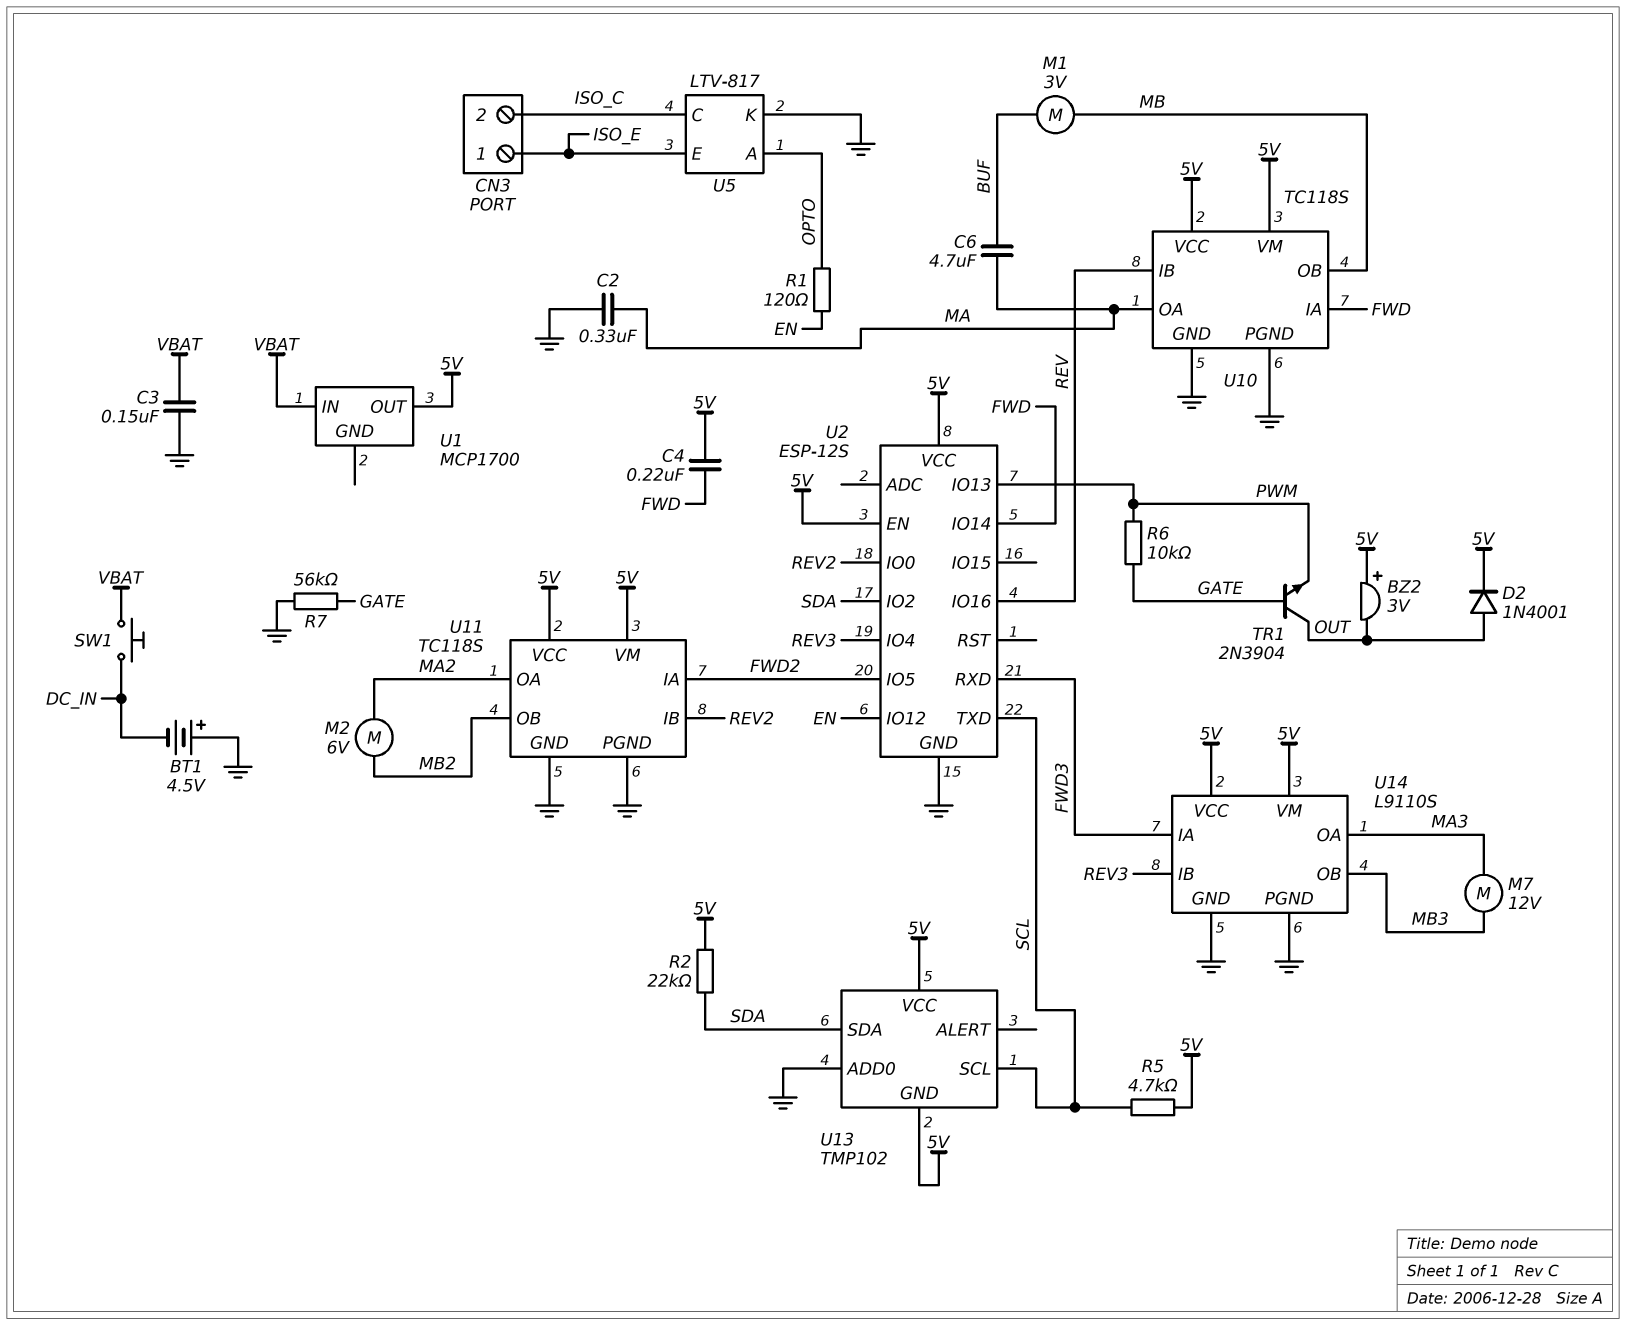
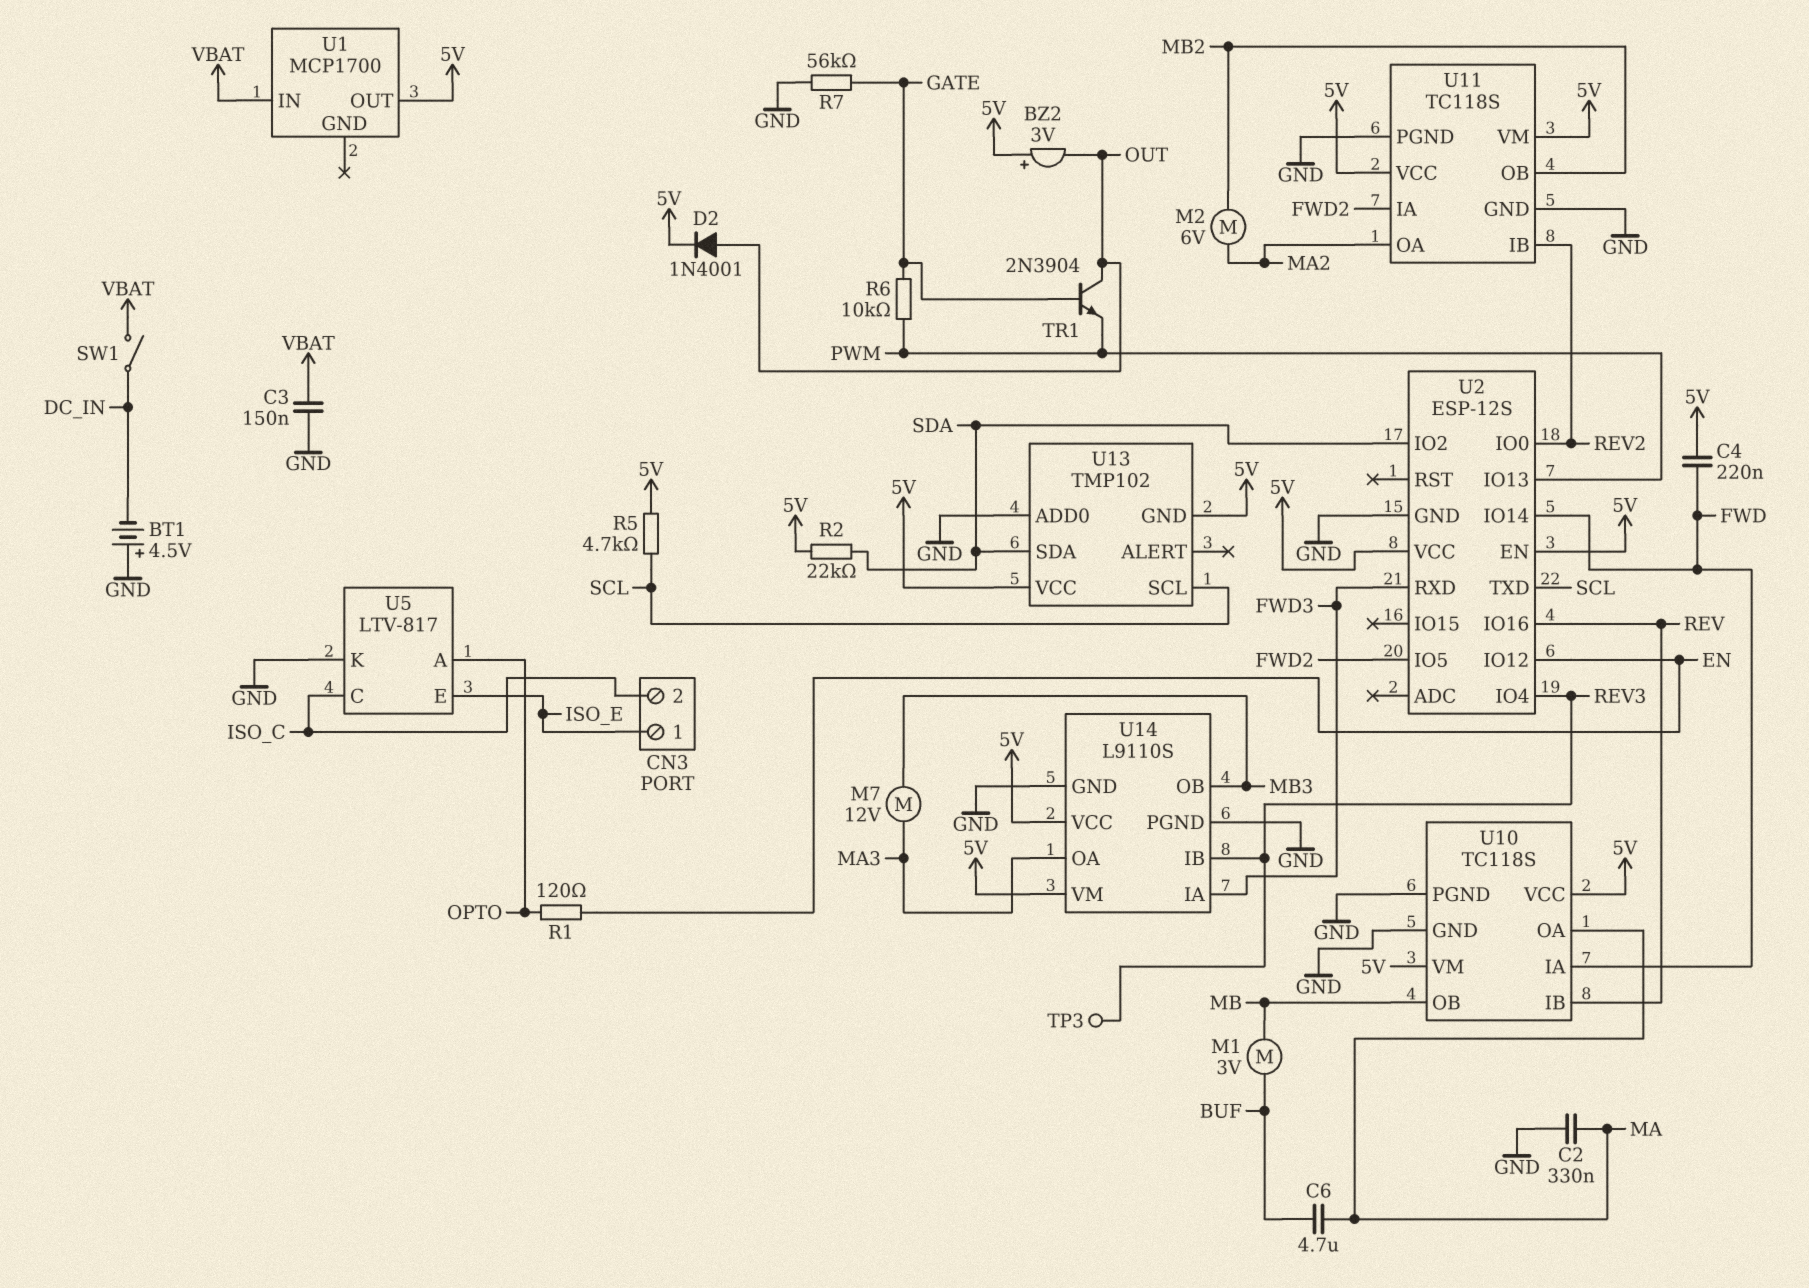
SW1: button (DC_IN, VBAT) -> switch (DC_IN, VBAT)
TP3: none -> test point (REV3)

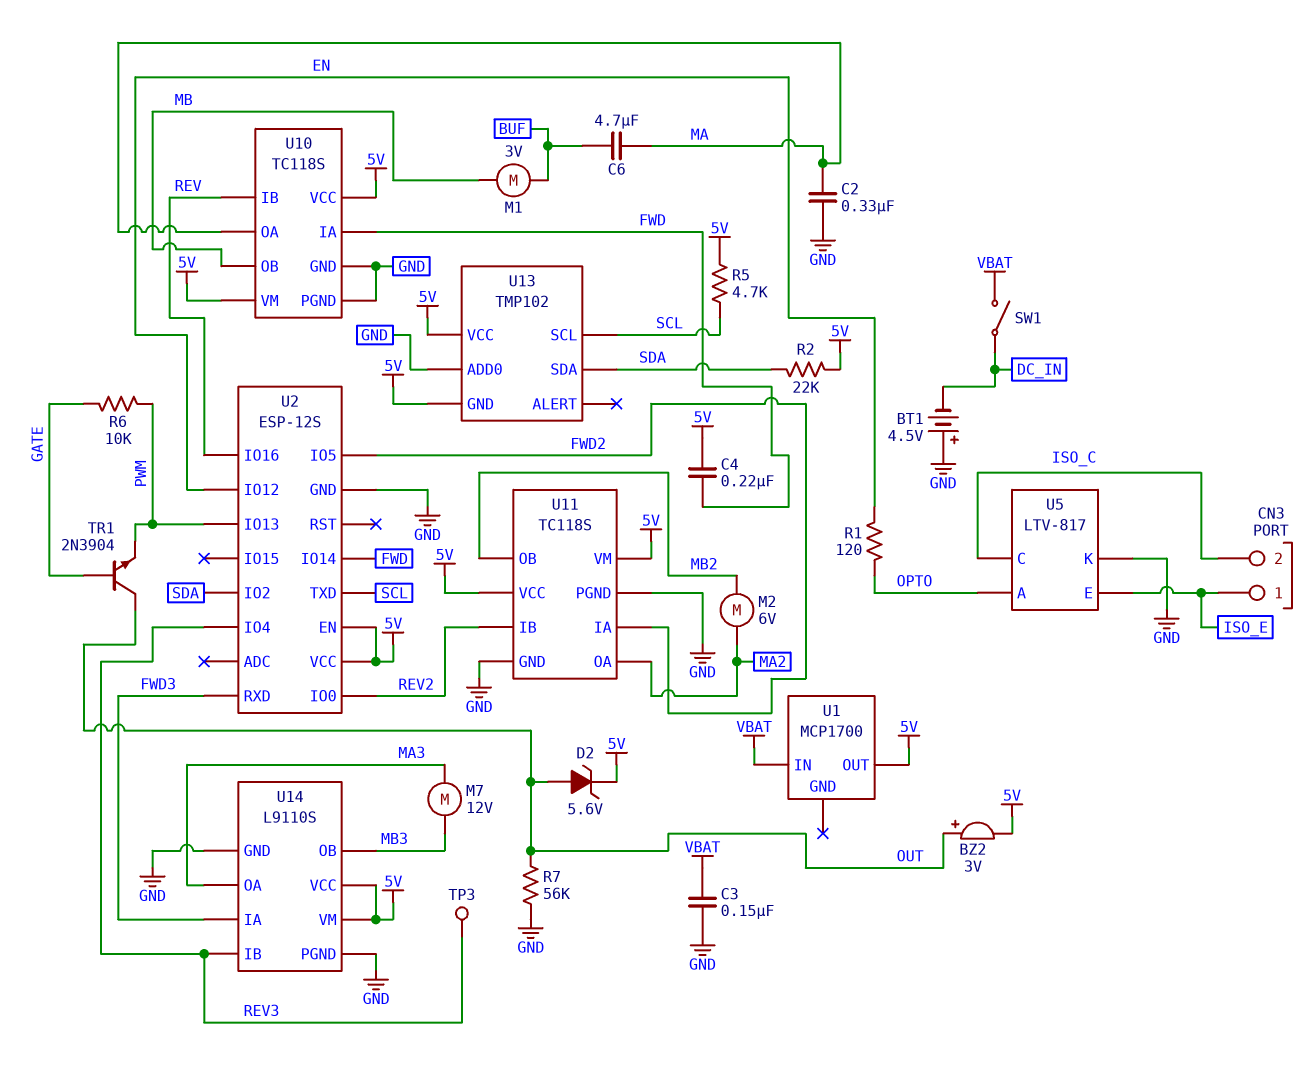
BZ2: buzzer 3V (plus 5V, minus OUT) -> buzzer 3V (plus OUT, minus 5V)
D2: diode 1N4001 (A OUT, K 5V) -> zener 5.6V (A OUT, K 5V)
R7: 56k (GATE, GND) -> 56k (GND, OUT)

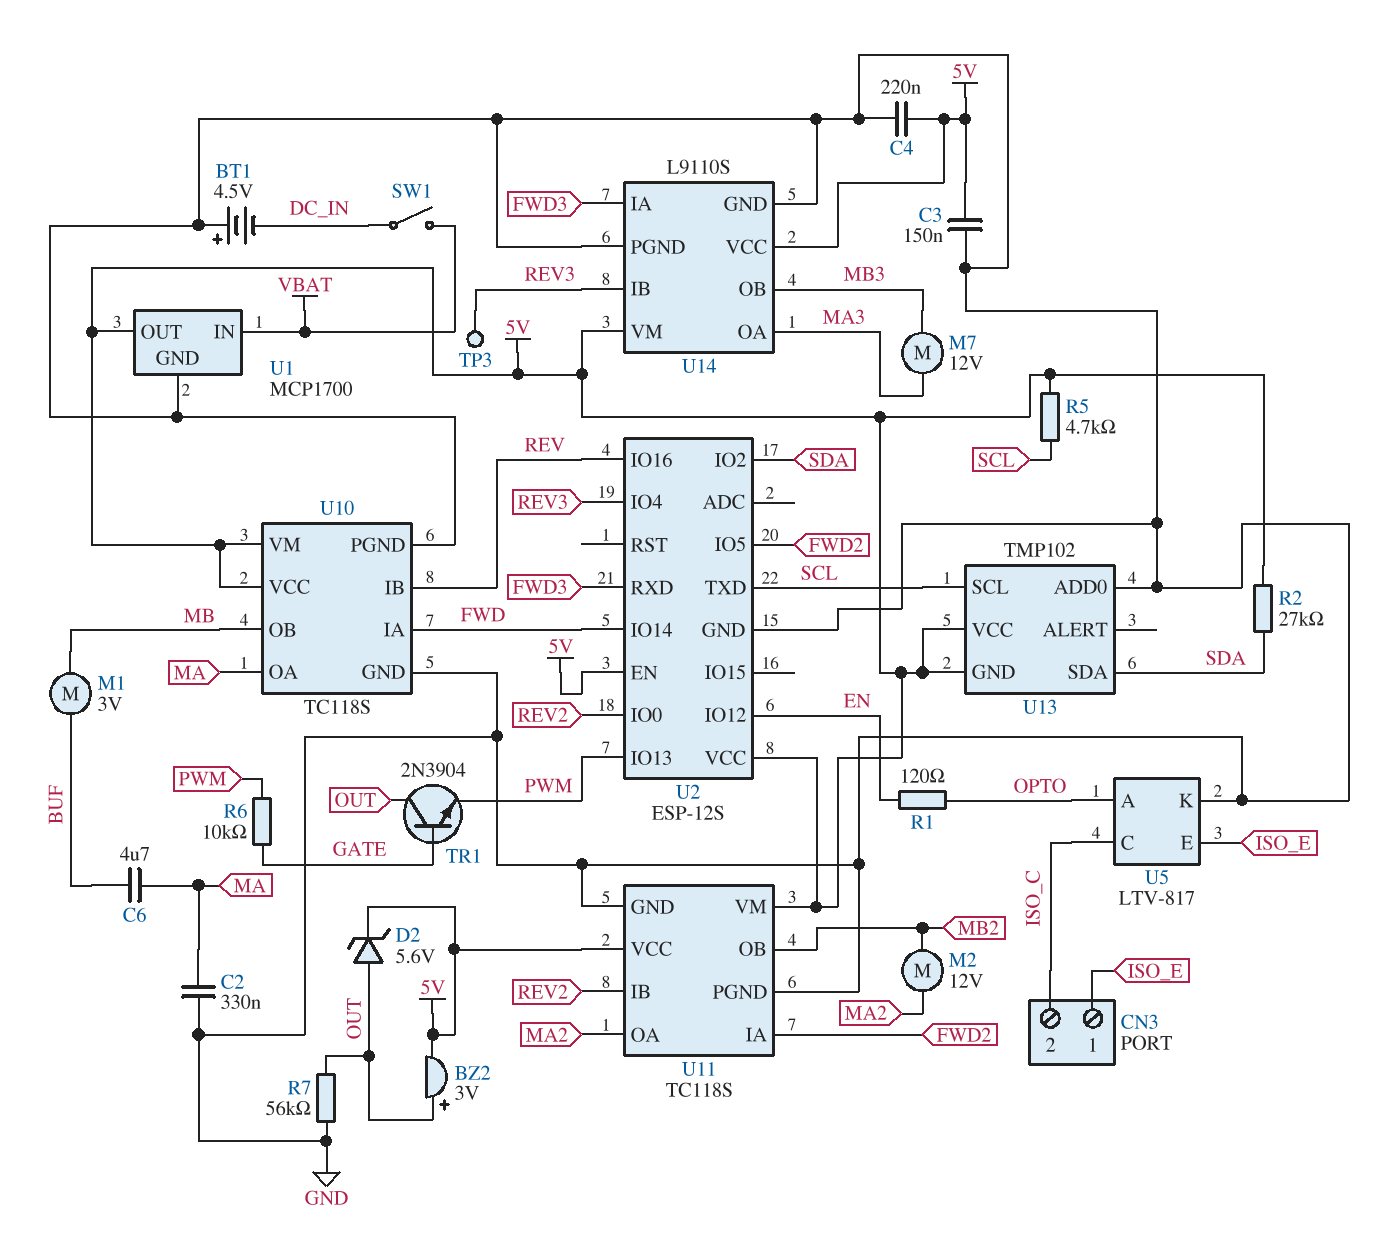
C3: 150nF (GND, VBAT) -> 150nF (5V, GND)
C4: 220nF (5V, FWD) -> 220nF (5V, GND)
M2: motor 6V (MA2, MB2) -> motor 12V (MA2, MB2)
R2: 22k (5V, SDA) -> 27k (5V, SDA)
U1 pin GND: none -> GND

